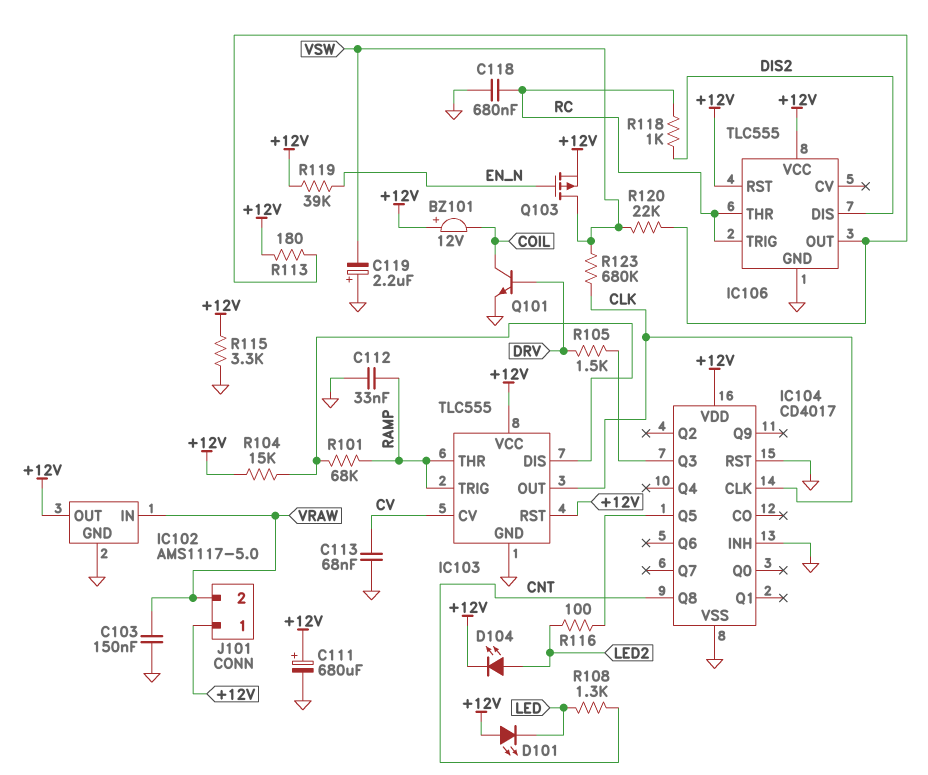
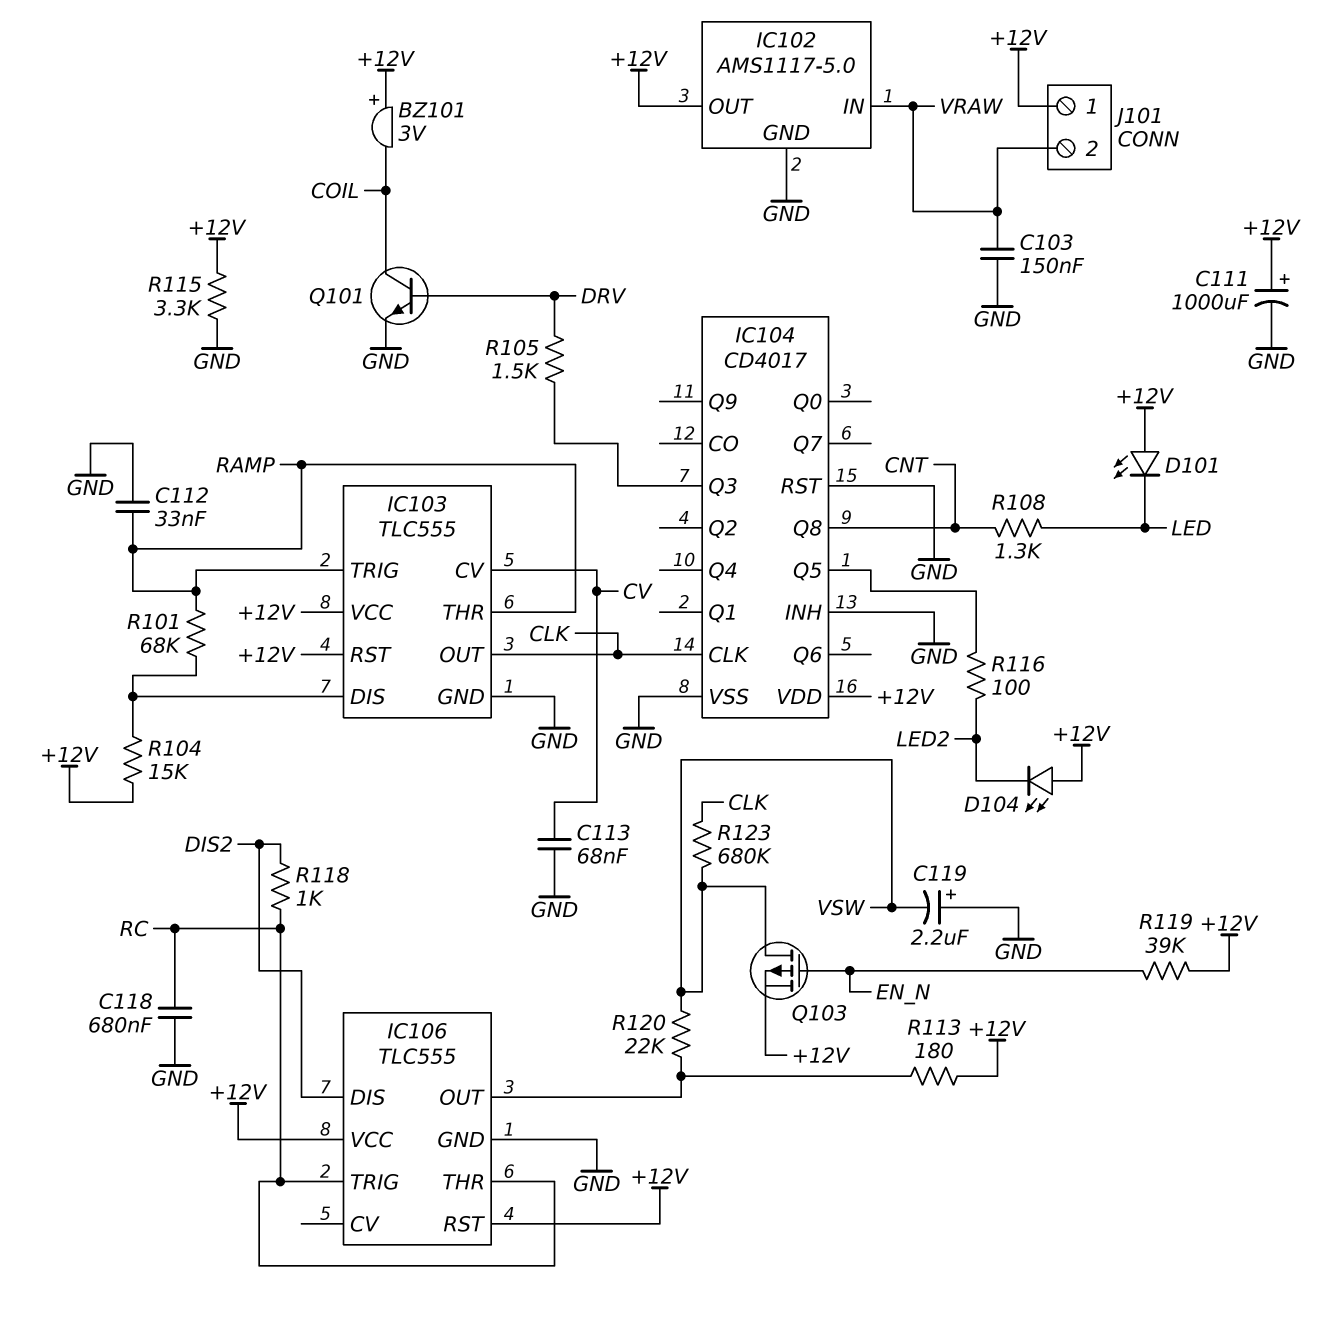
BZ101: buzzer 12V (plus +12V, minus COIL) -> buzzer 3V (plus +12V, minus COIL)
C111: 680uF (plus +12V, minus GND) -> 1000uF (plus +12V, minus GND)
D104: LED (A LED2, K +12V) -> LED (A +12V, K LED2)

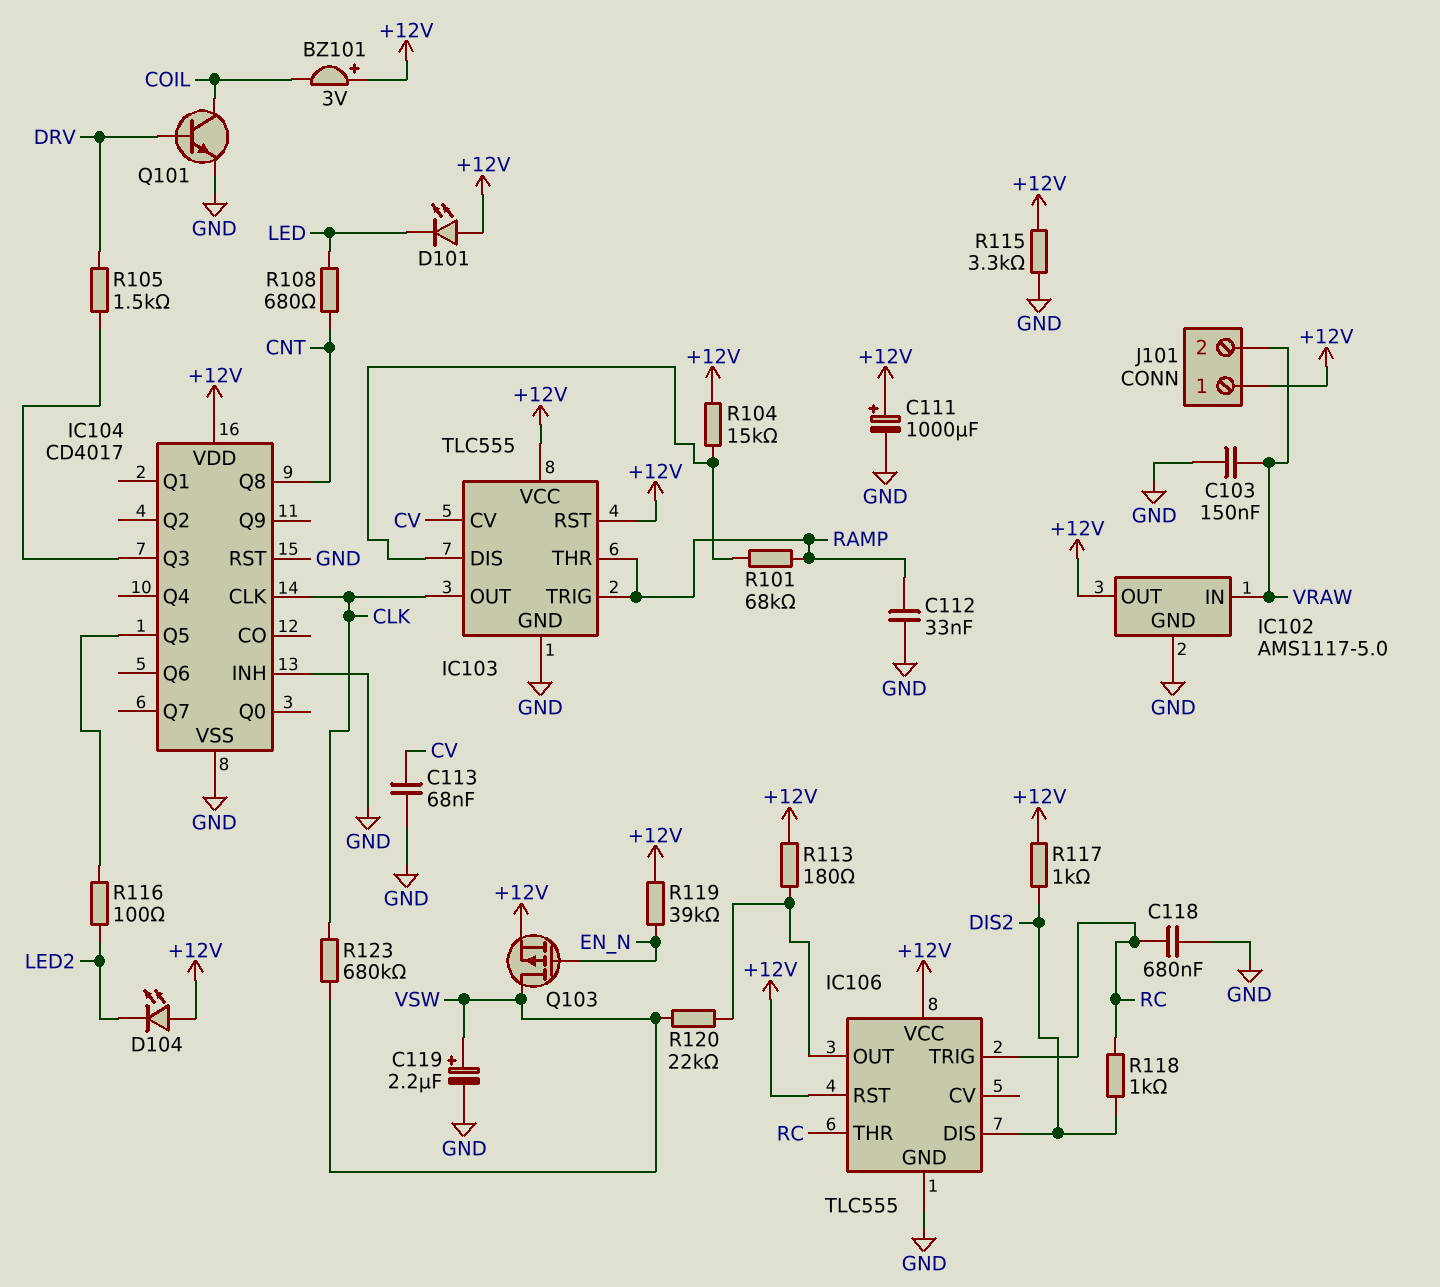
C119: 2.2uF (plus GND, minus VSW) -> 2.2uF (plus VSW, minus GND)
R108: 1.3k (CNT, LED) -> 680 (CNT, LED)
R117: none -> 1k (+12V, DIS2)

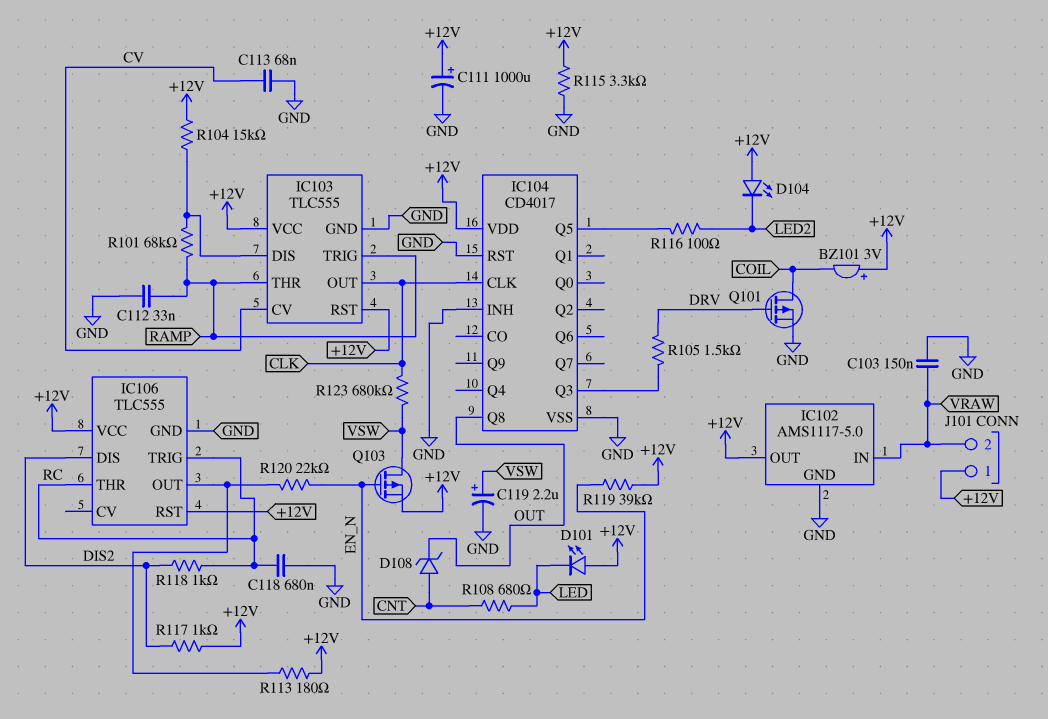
D108: none -> zener (A CNT, K OUT)
IC104 pin Q8: CNT -> OUT
Q101: NPN (B DRV, C COIL, E GND) -> PMOS (G DRV, D COIL, S GND)
R120: 22k (IC106/OUT, VSW) -> 22k (EN_N, IC106/OUT)

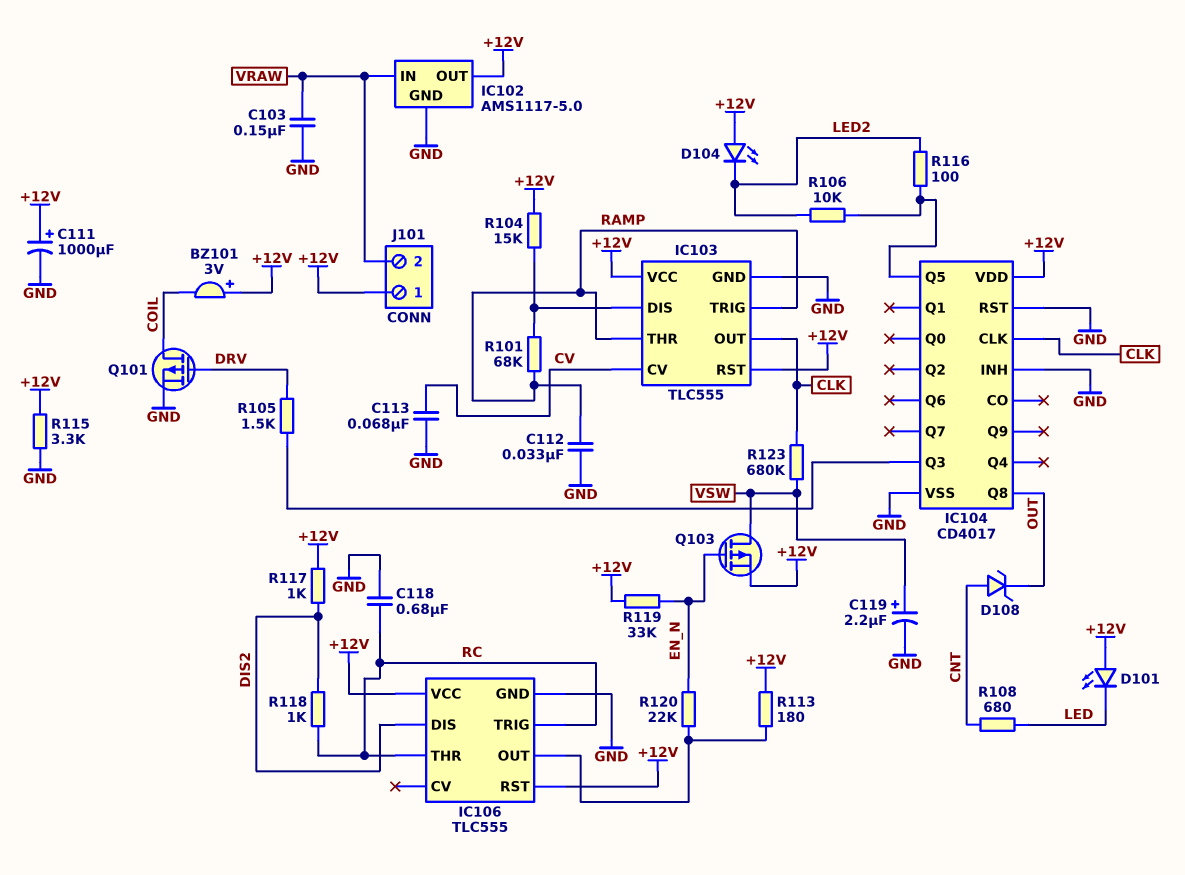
R106: none -> 10k (IC104/Q5, LED2)
R119: 39k (+12V, EN_N) -> 33k (+12V, EN_N)

